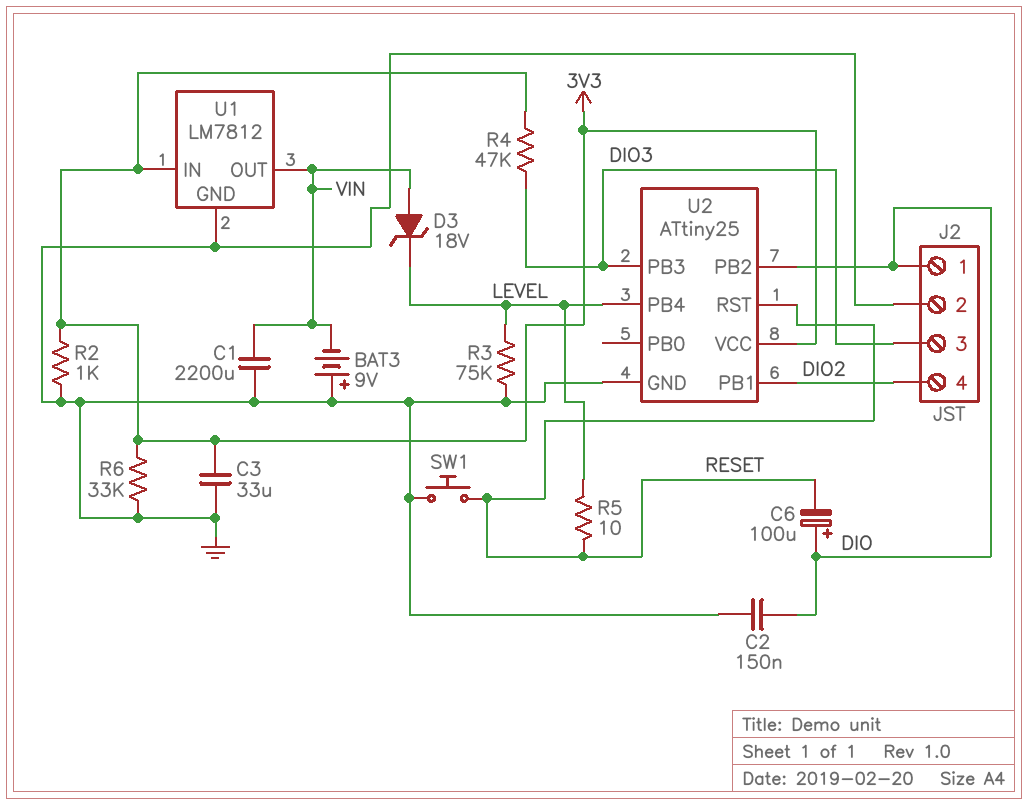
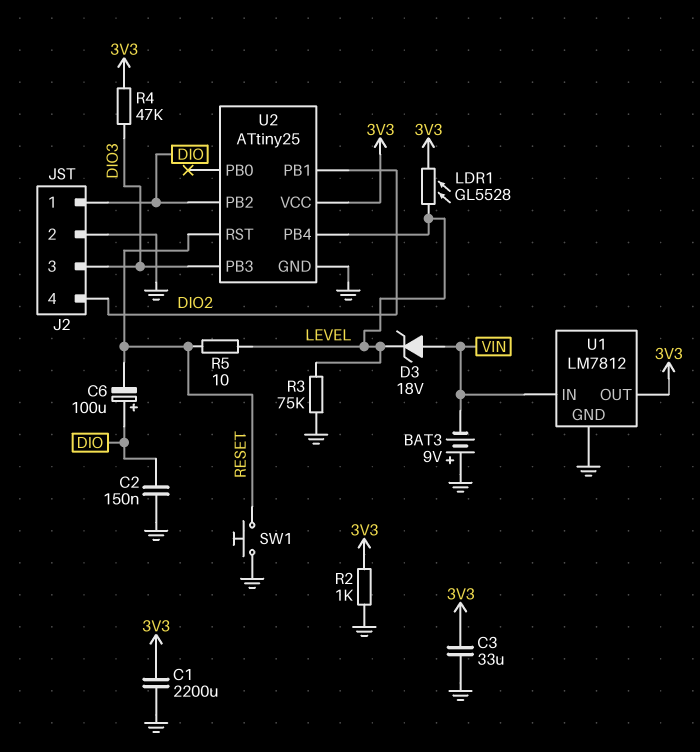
C1: 2200uF (GND, VIN) -> 2200uF (3V3, GND)
LDR1: none -> GL5528 (3V3, LEVEL)
R6: 33k (3V3, GND) -> none
U1 pin IN: 3V3 -> VIN
U1 pin OUT: VIN -> 3V3

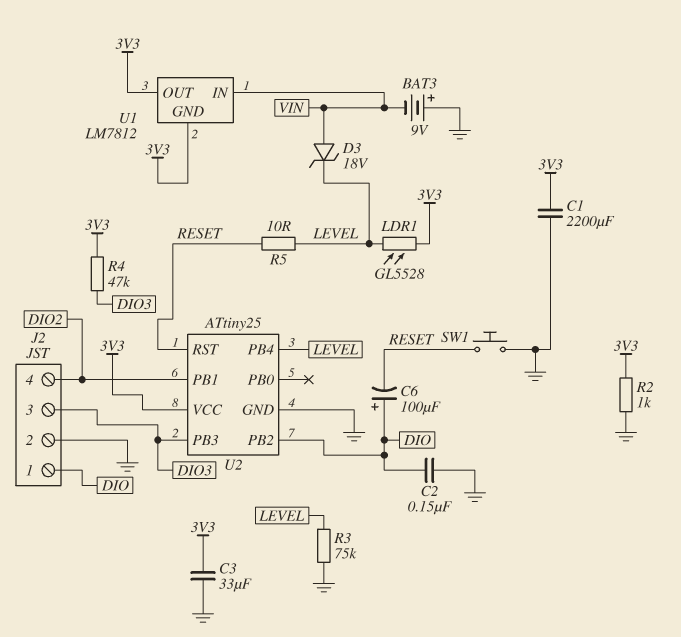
U1 pin GND: GND -> 3V3

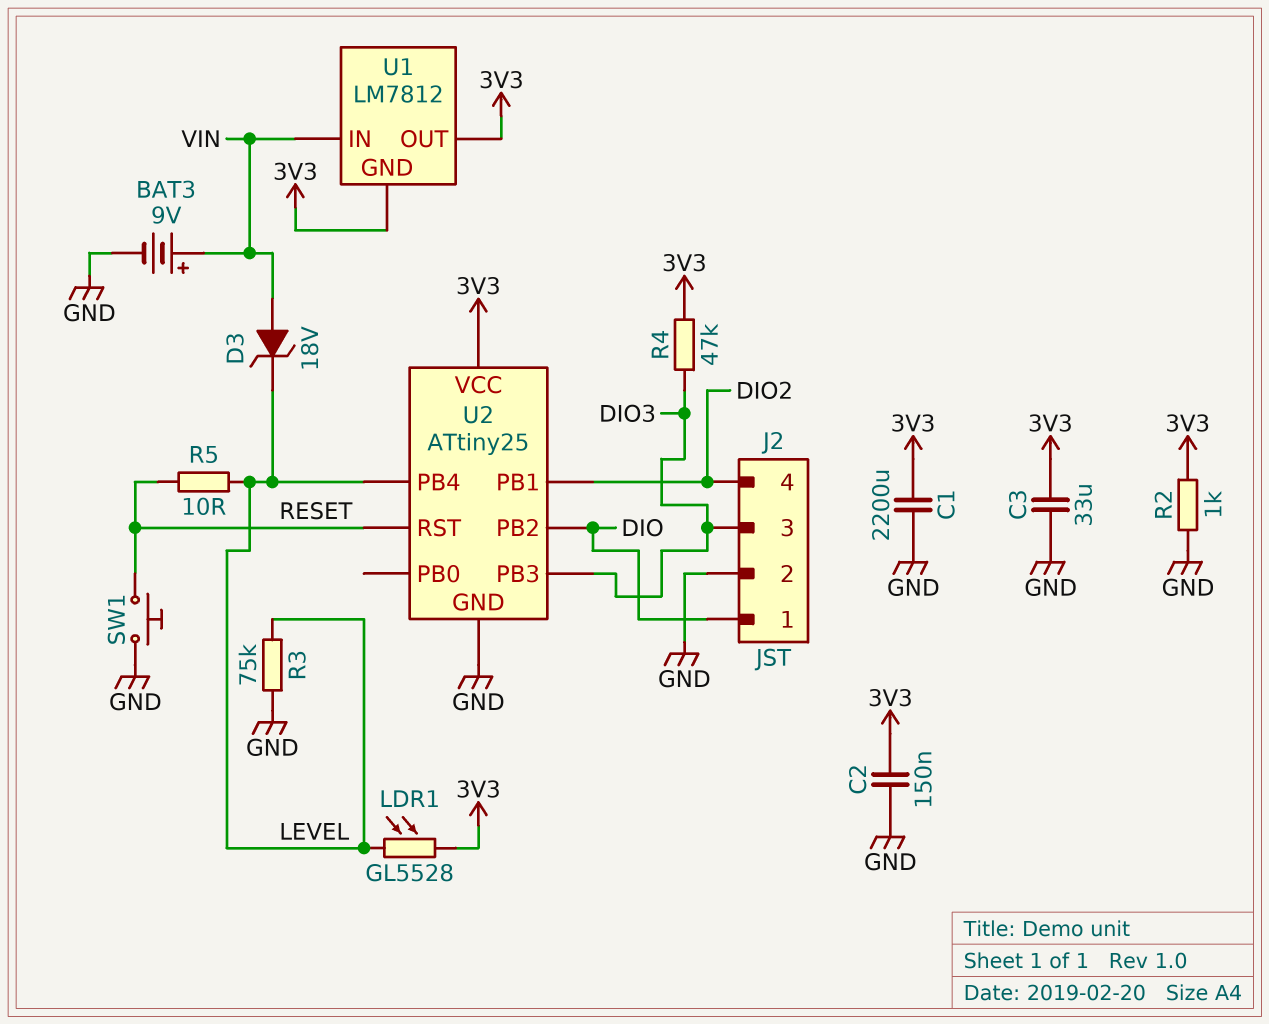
BAT3: 9V (plus GND, minus VIN) -> 9V (plus VIN, minus GND)
C2: 150nF (DIO, GND) -> 150nF (3V3, GND)
C6: 100uF (plus DIO, minus RESET) -> none

